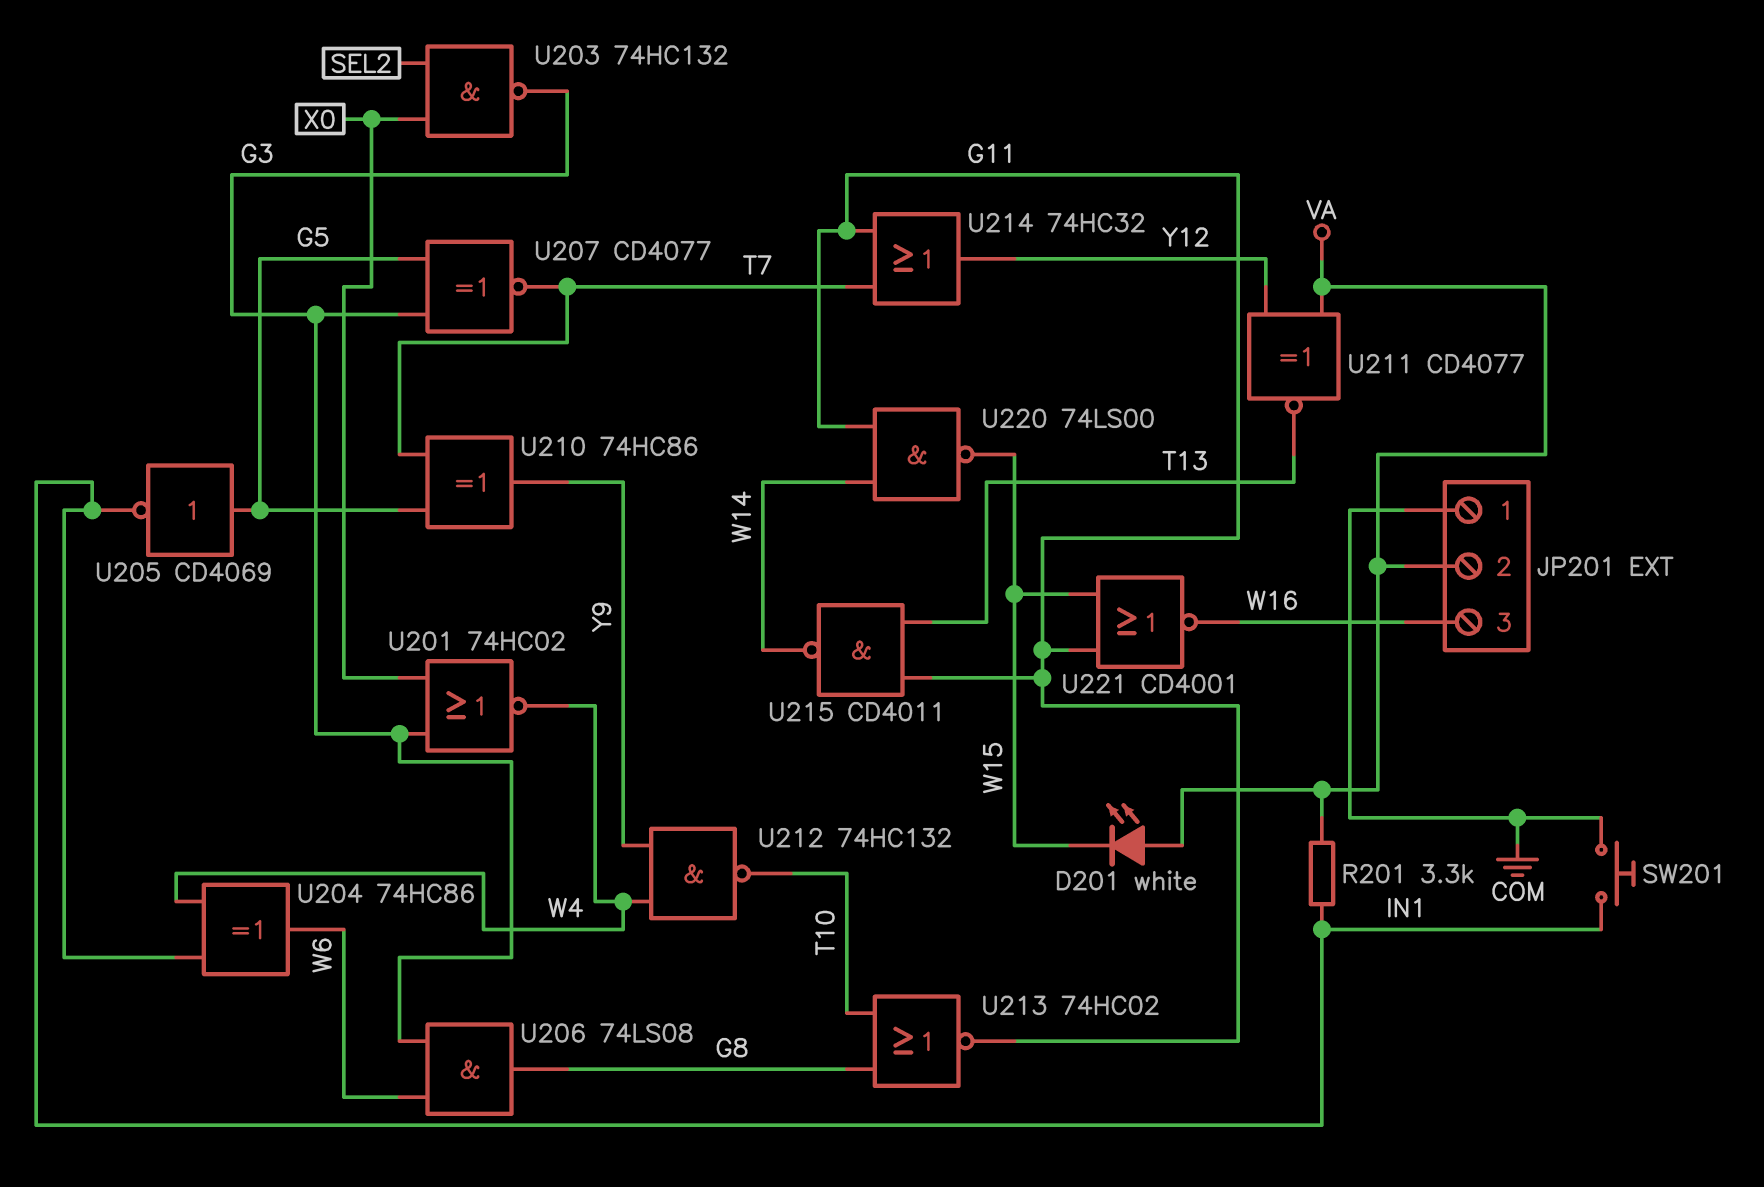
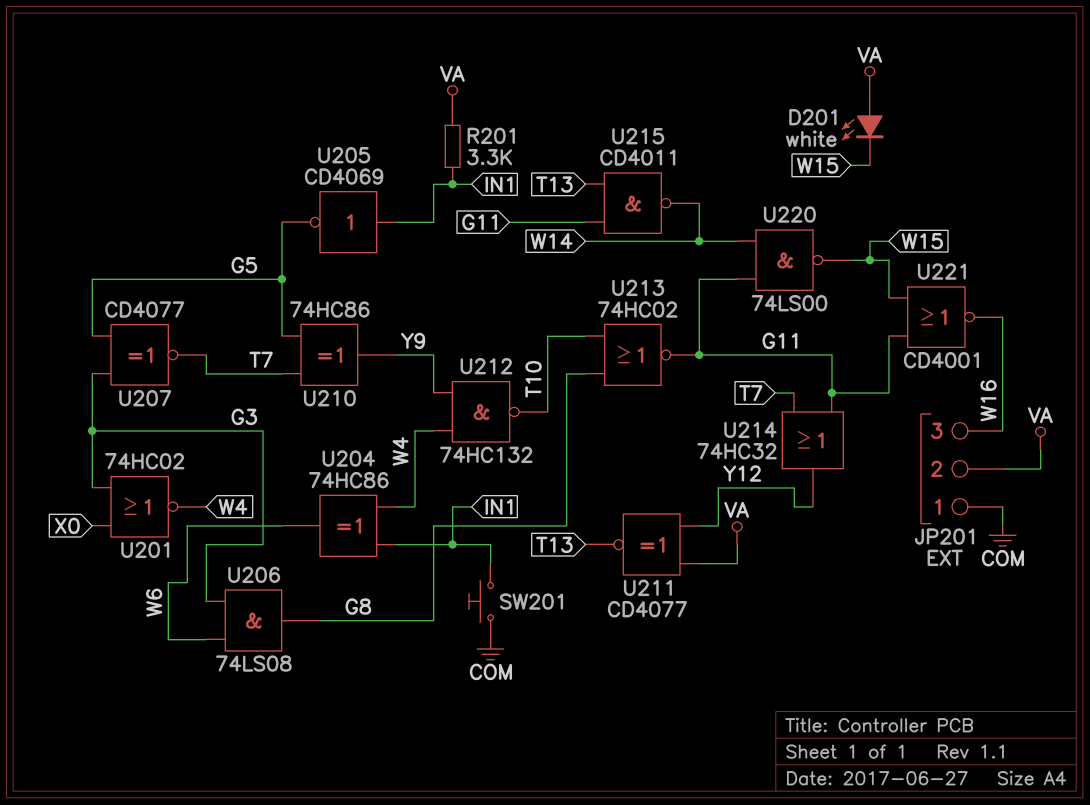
U203: NAND 74HC132 (in SEL2, in X0, out G3) -> none
U205: NOT CD4069 (in G5, out IN1) -> NOT CD4069 (in IN1, out G5)

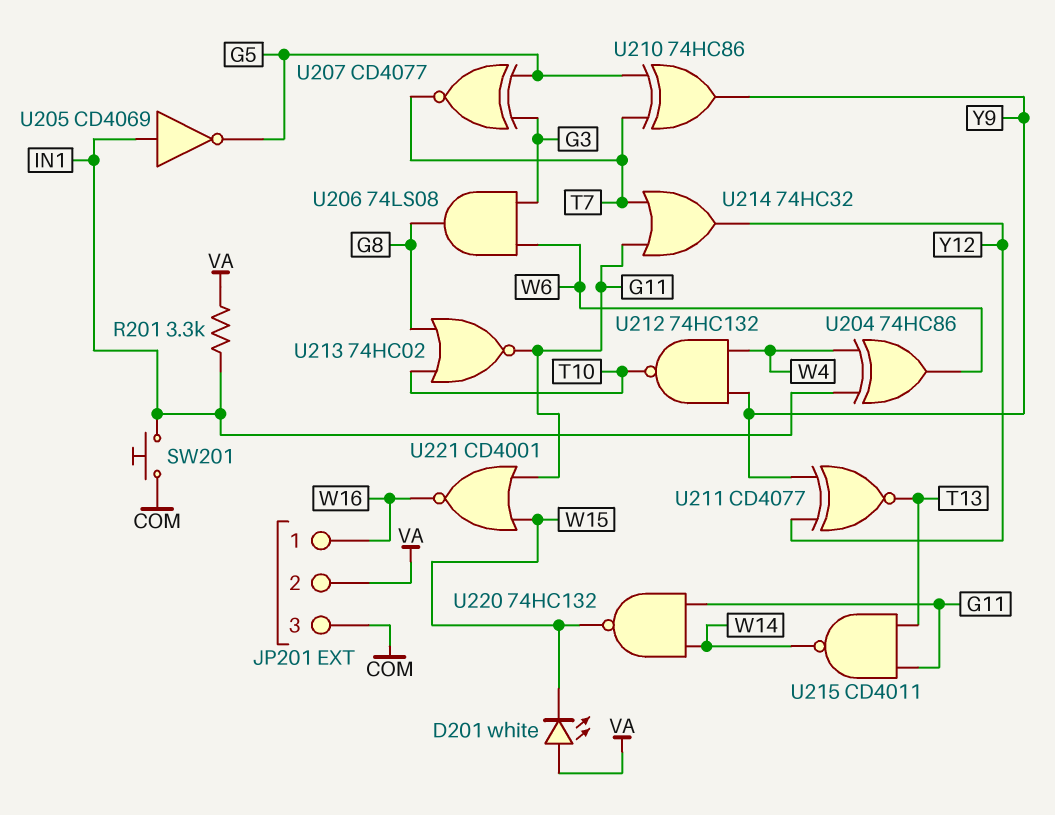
JP201 pin 1: COM -> W16
JP201 pin 3: W16 -> COM
U201: NOR 74HC02 (in G3, in X0, out W4) -> none
U211: XNOR CD4077 (in VA, in Y12, out T13) -> XNOR CD4077 (in Y9, in Y12, out T13)
U220: NAND 74LS00 (in G11, in W14, out W15) -> NAND 74HC132 (in G11, in W14, out W15)

